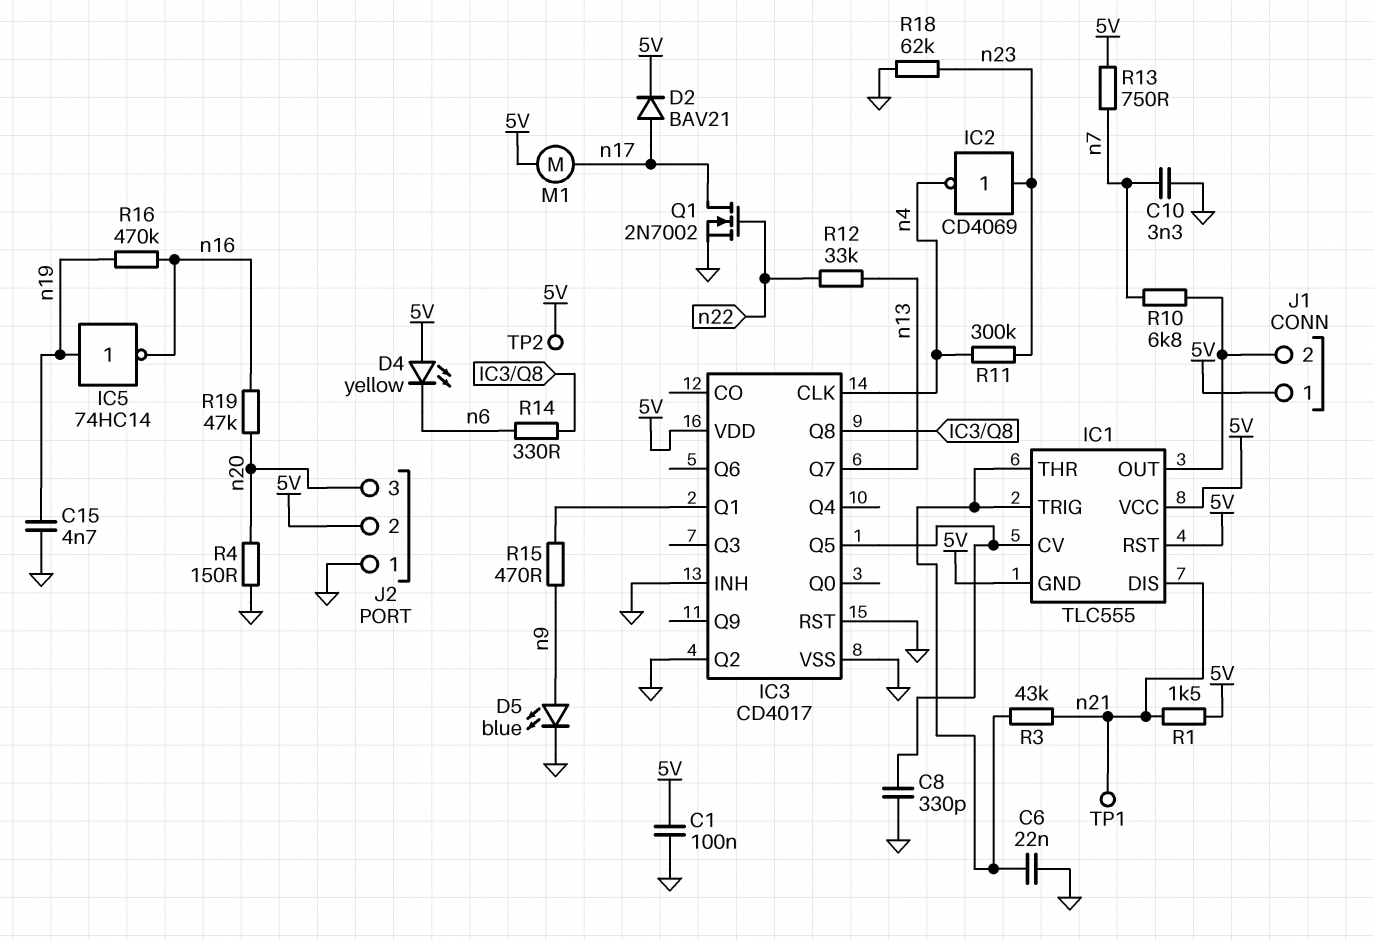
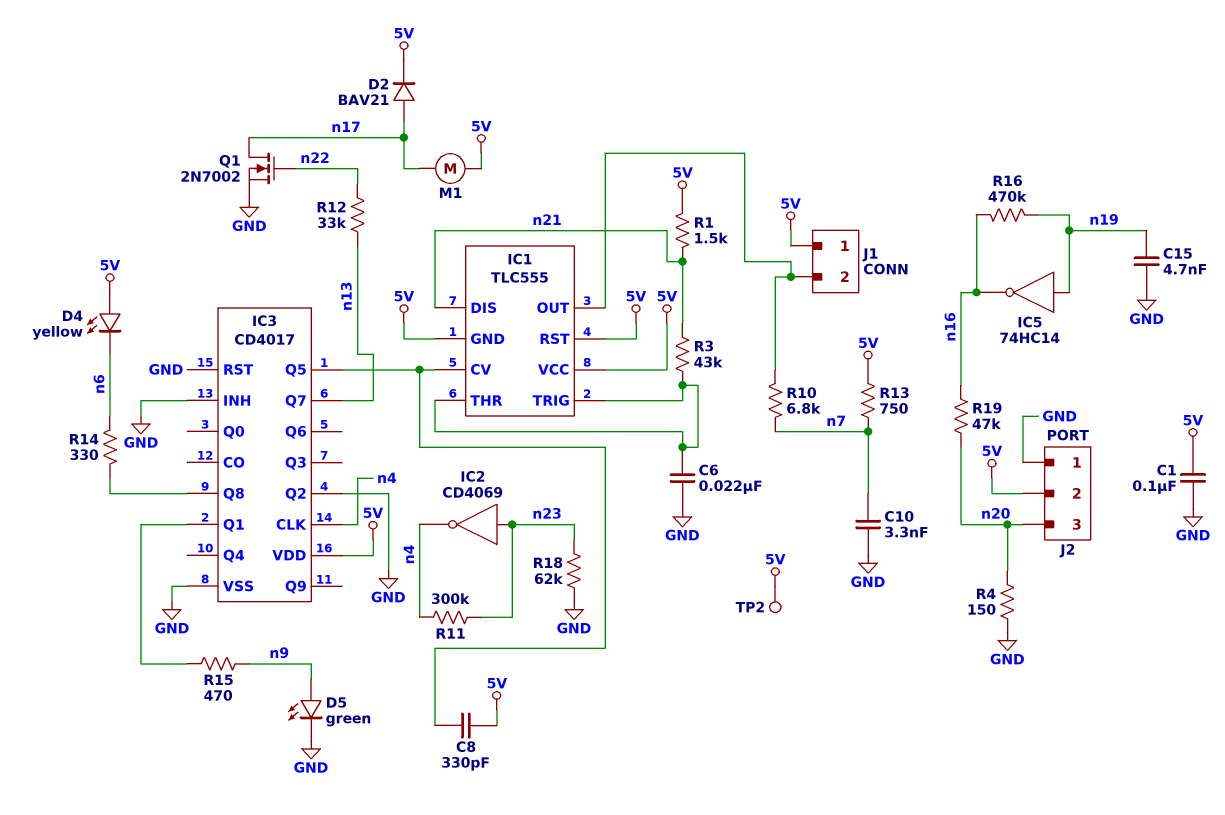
C8: 330pF (GND, IC1/CV) -> 330pF (5V, IC1/CV)
D5: LED blue (A n9, K GND) -> LED green (A n9, K GND)
TP1: test point (n21) -> none

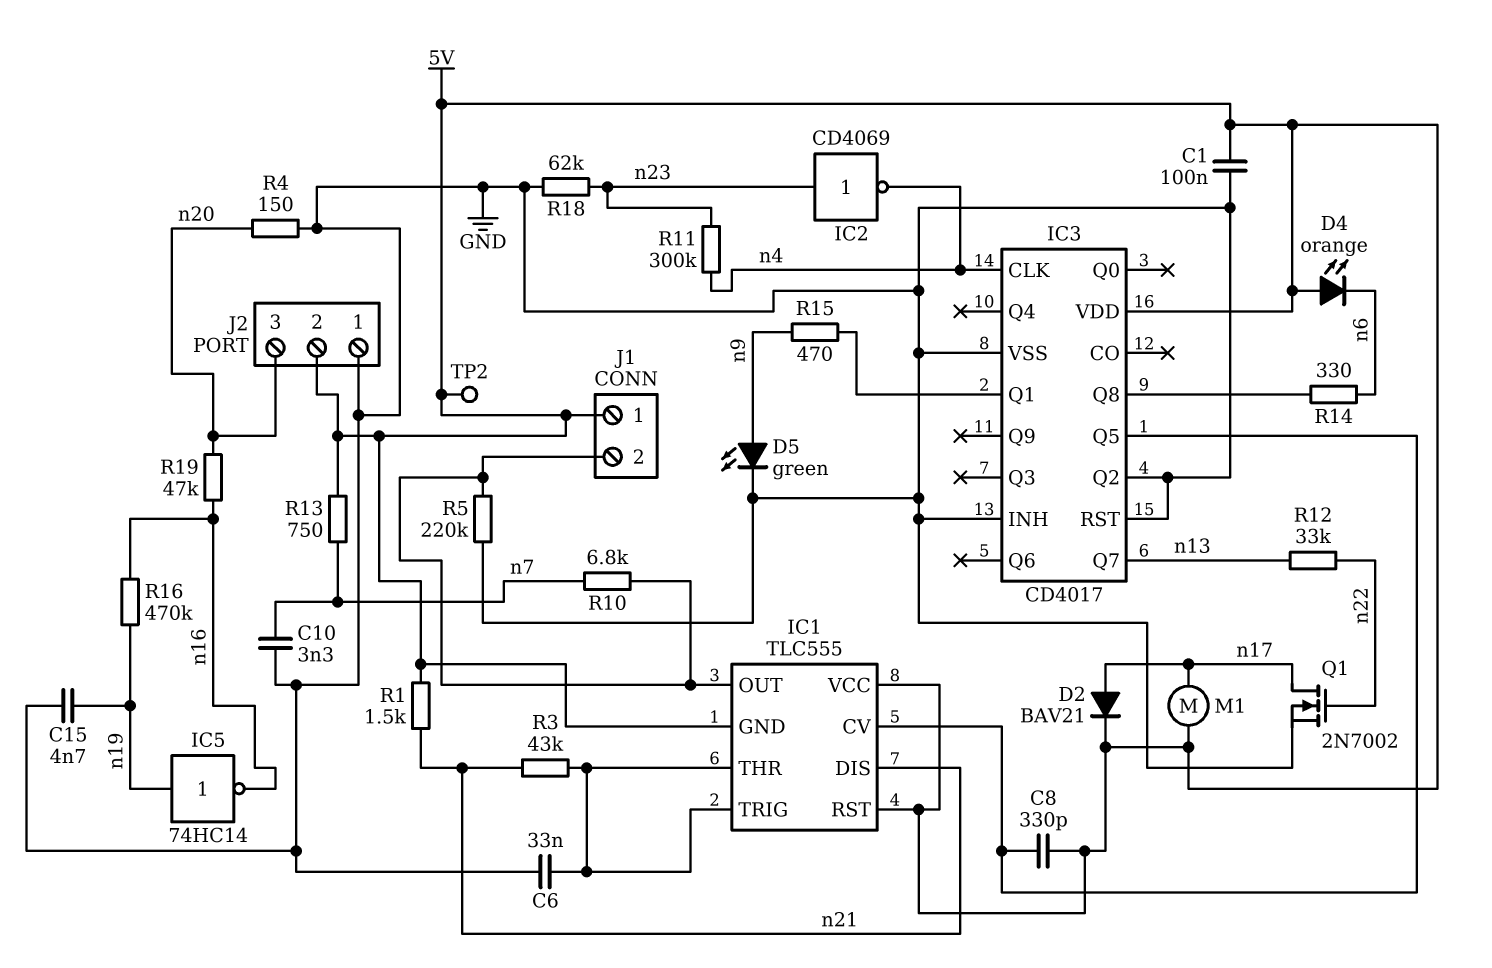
C6: 22nF (GND, IC1/THR) -> 33nF (GND, IC1/THR)
D4: LED yellow (A 5V, K n6) -> LED orange (A 5V, K n6)
R5: none -> 220k (GND, IC1/OUT)

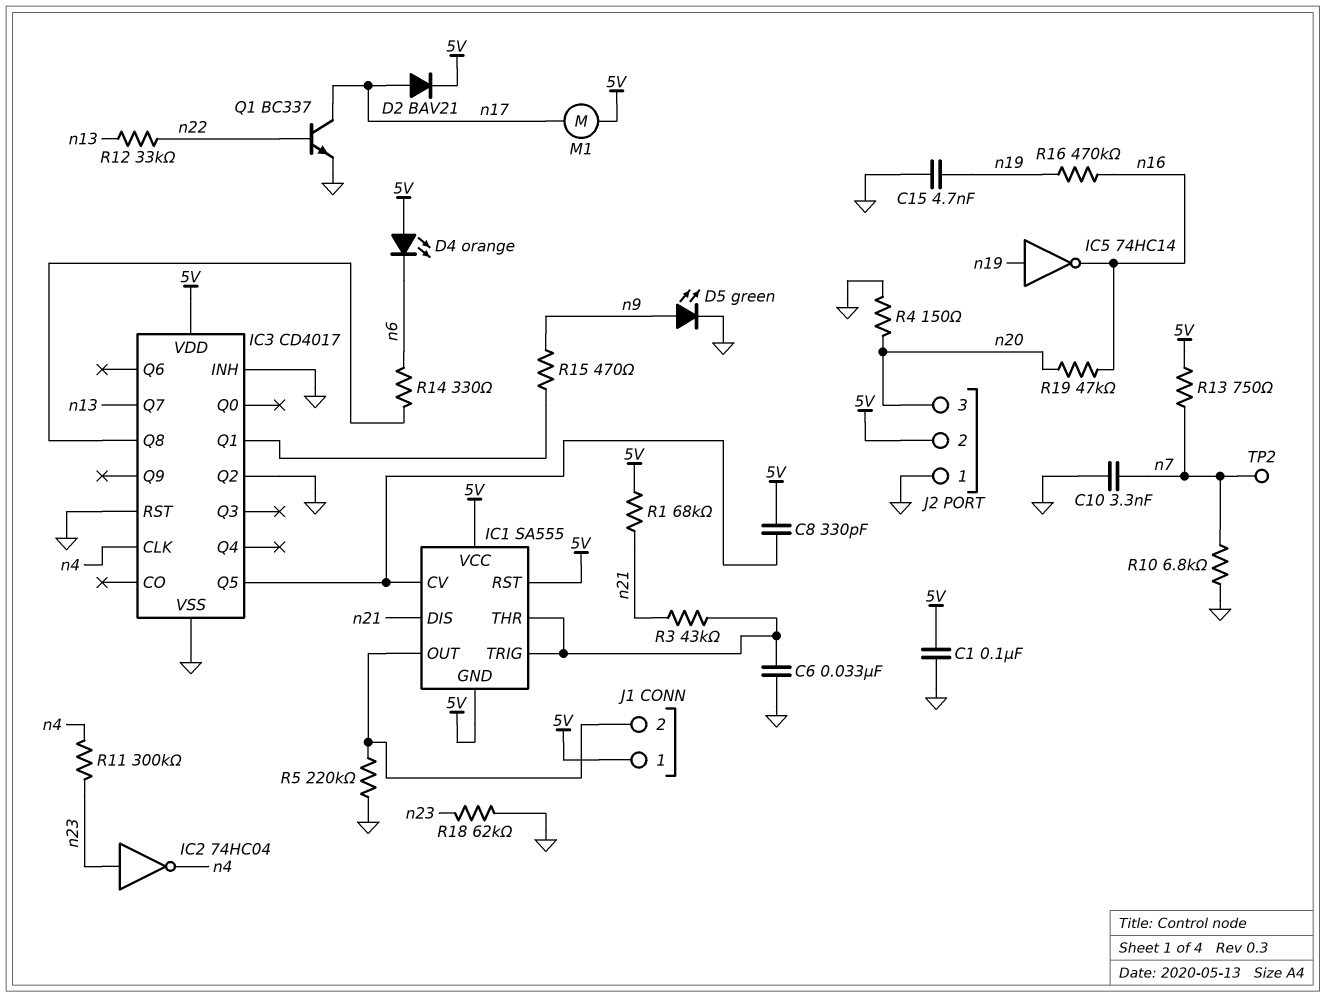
IC1: TLC555 -> SA555
IC2: NOT CD4069 (in n23, out n4) -> NOT 74HC04 (in n23, out n4)
Q1: NMOS 2N7002 (G n22, D n17, S GND) -> NPN BC337 (B n22, C n17, E GND)
R1: 1.5k (5V, n21) -> 68k (5V, n21)
R10: 6.8k (IC1/OUT, n7) -> 6.8k (GND, n7)
TP2: test point (5V) -> test point (n7)

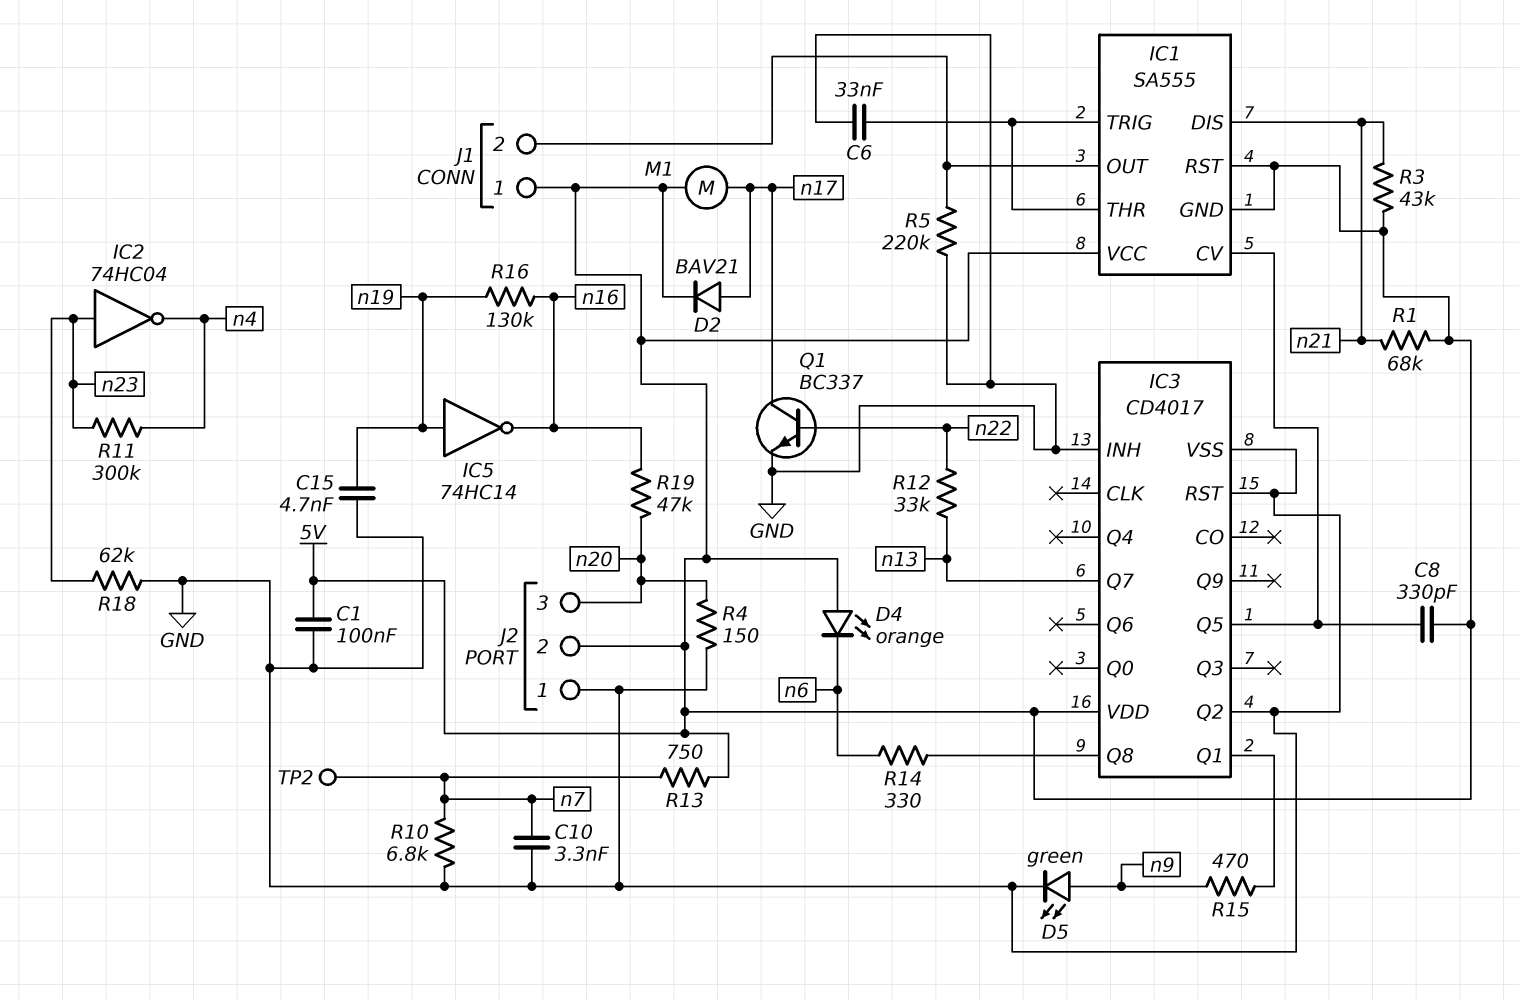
IC3 pin CLK: n4 -> none
R3: 43k (IC1/THR, n21) -> 43k (5V, n21)
R16: 470k (n16, n19) -> 130k (n16, n19)

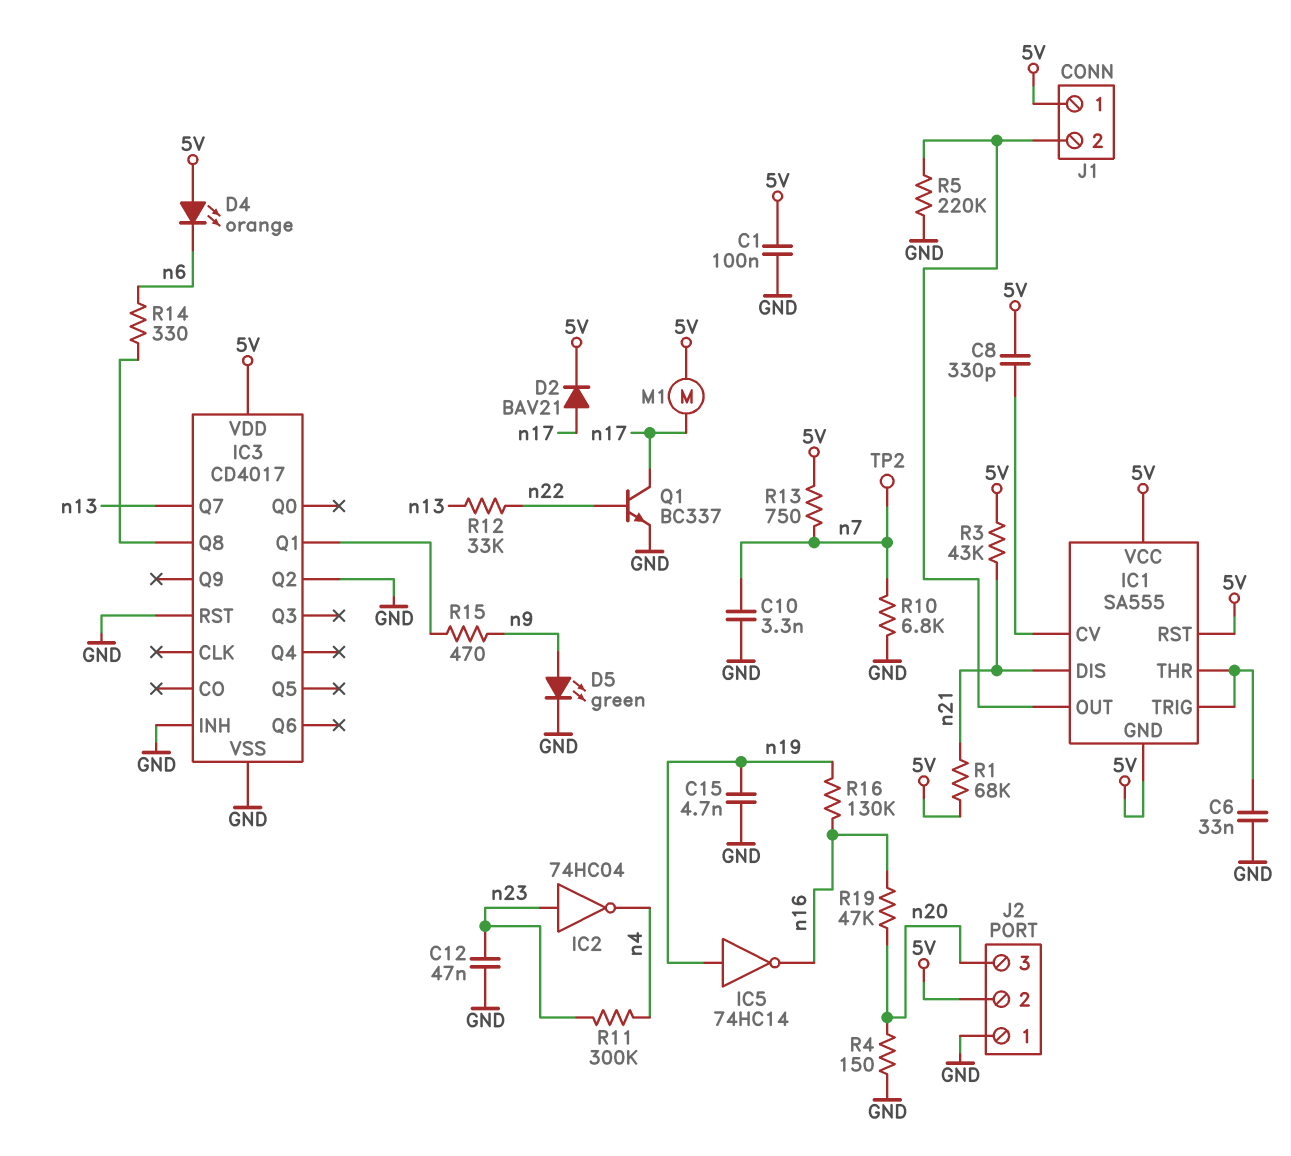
C12: none -> 47nF (GND, n23)
IC3 pin Q5: IC1/CV -> none
R18: 62k (GND, n23) -> none

